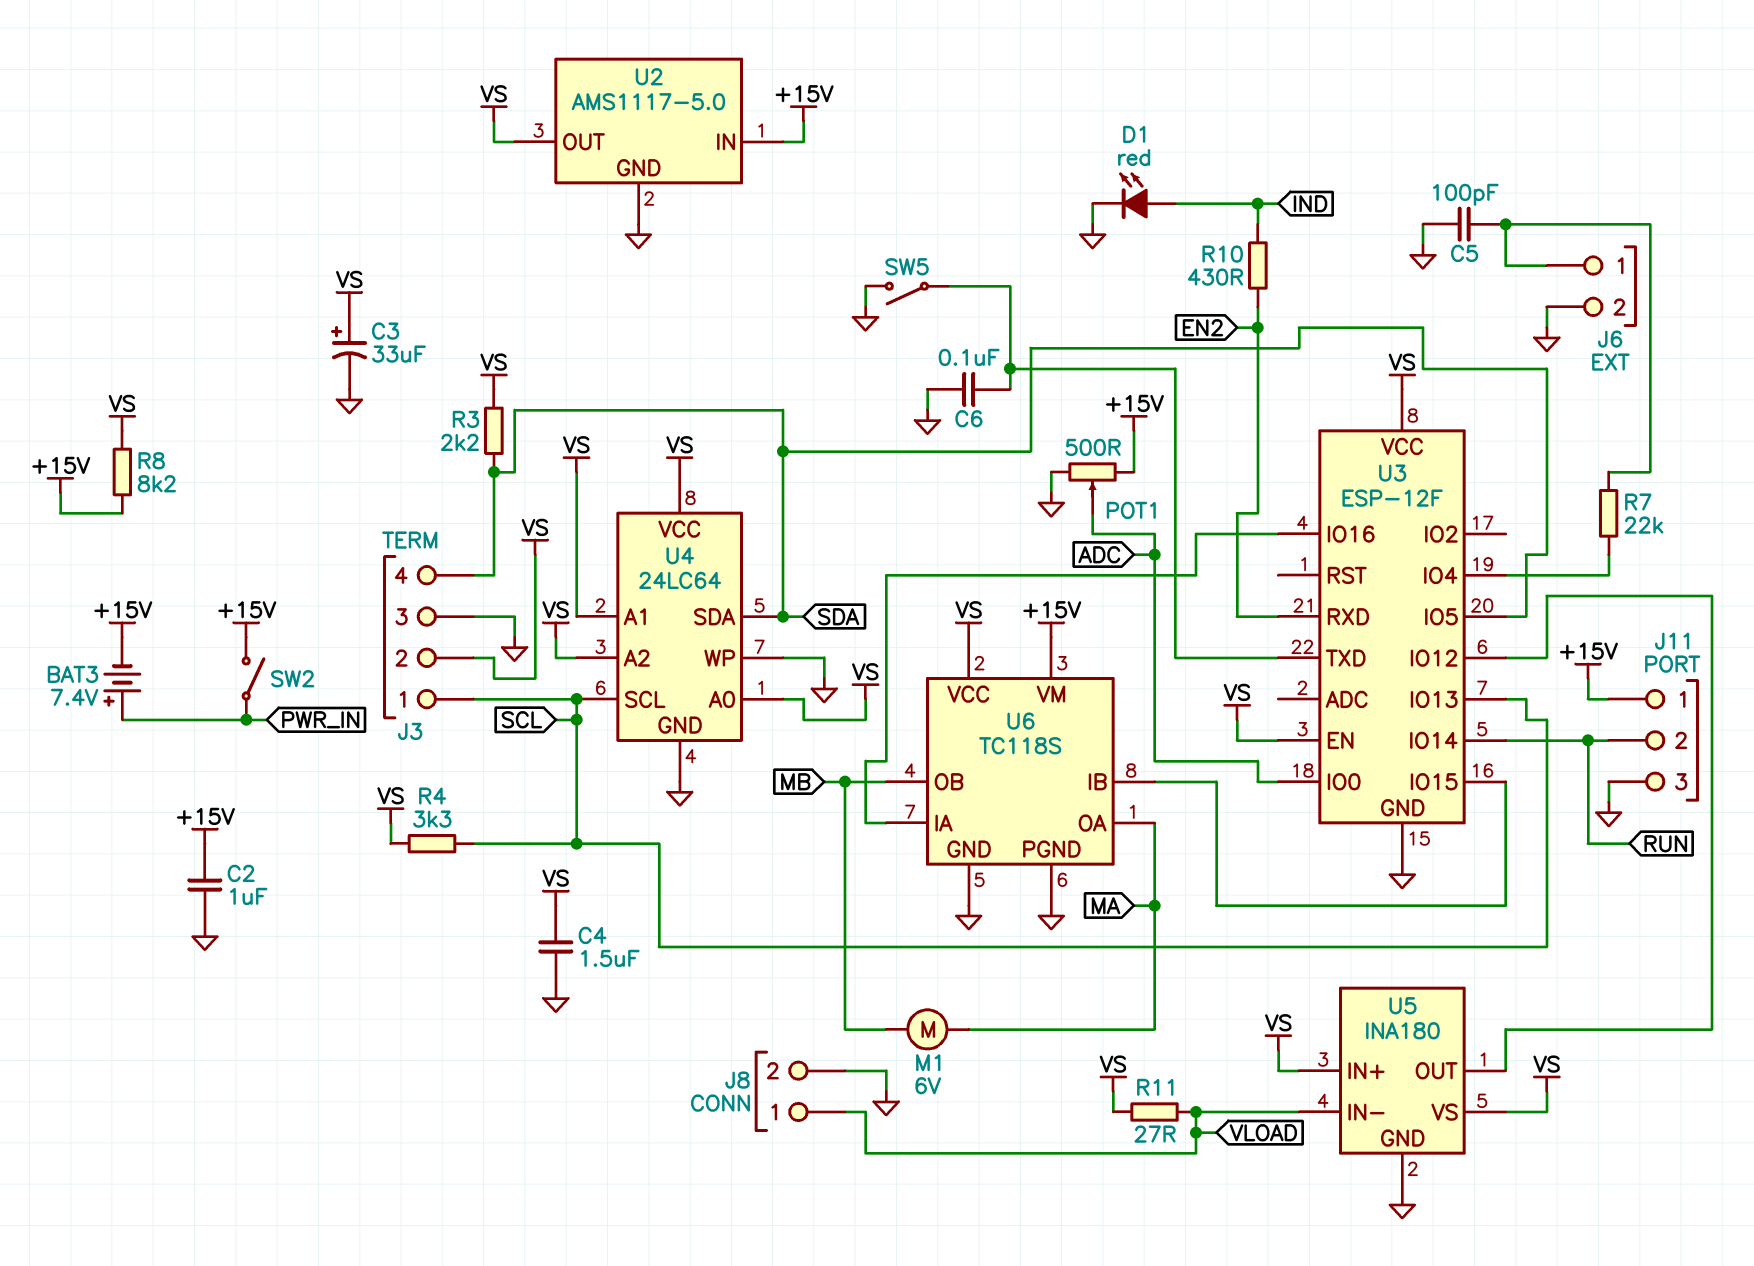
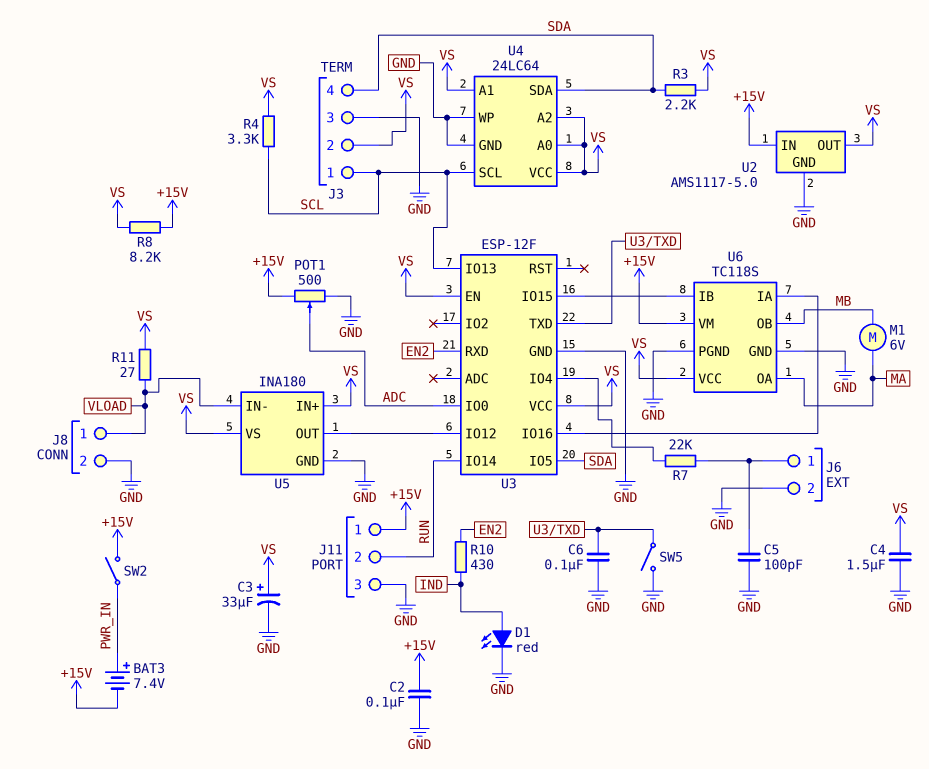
C2: 1uF (+15V, GND) -> 100nF (+15V, GND)

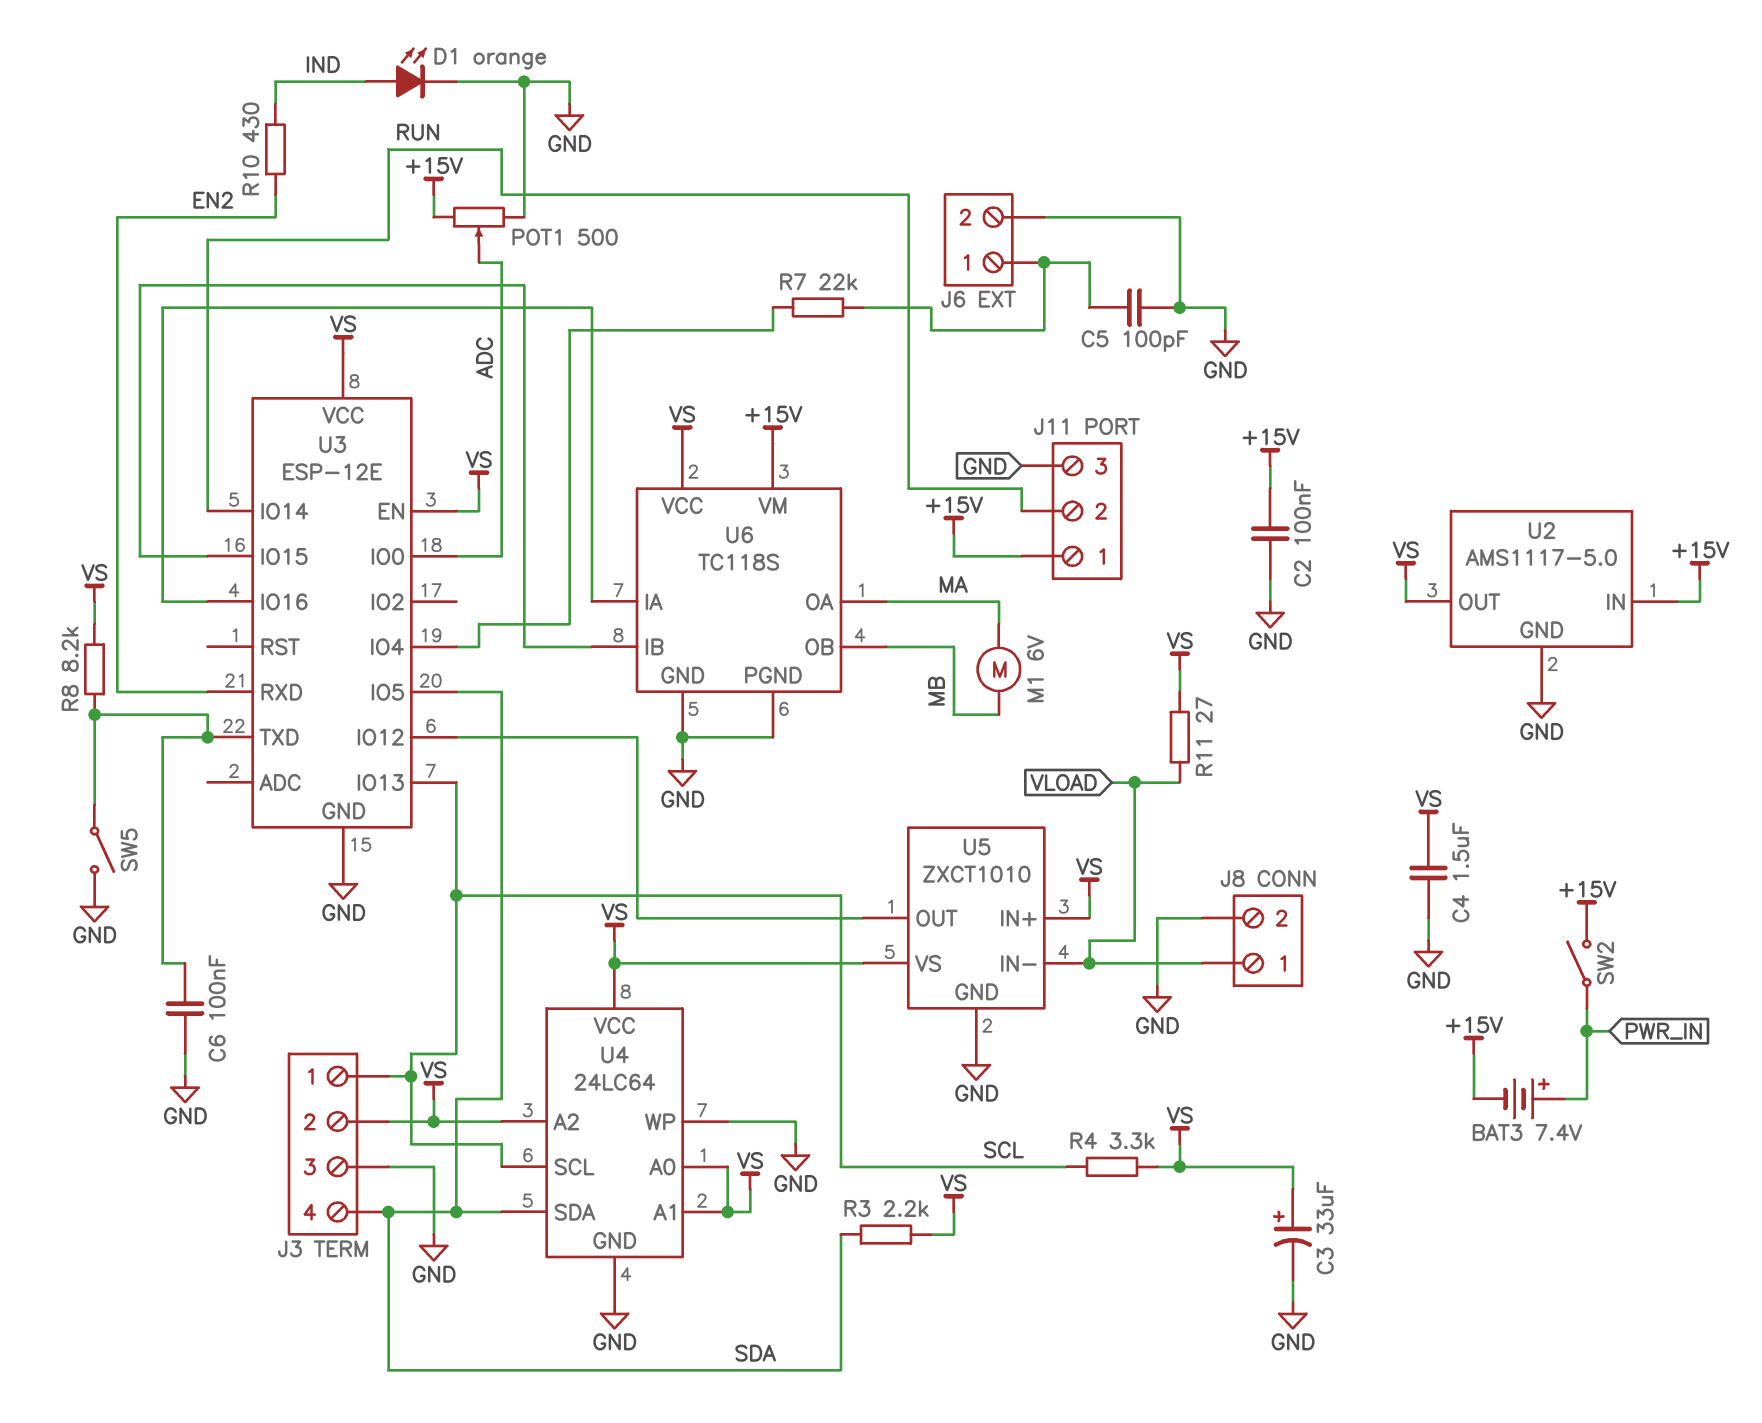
D1: LED red (A IND, K GND) -> LED orange (A IND, K GND)
R8: 8.2k (+15V, VS) -> 8.2k (U3/TXD, VS)
U3: ESP-12F -> ESP-12E
U5: INA180 -> ZXCT1010

